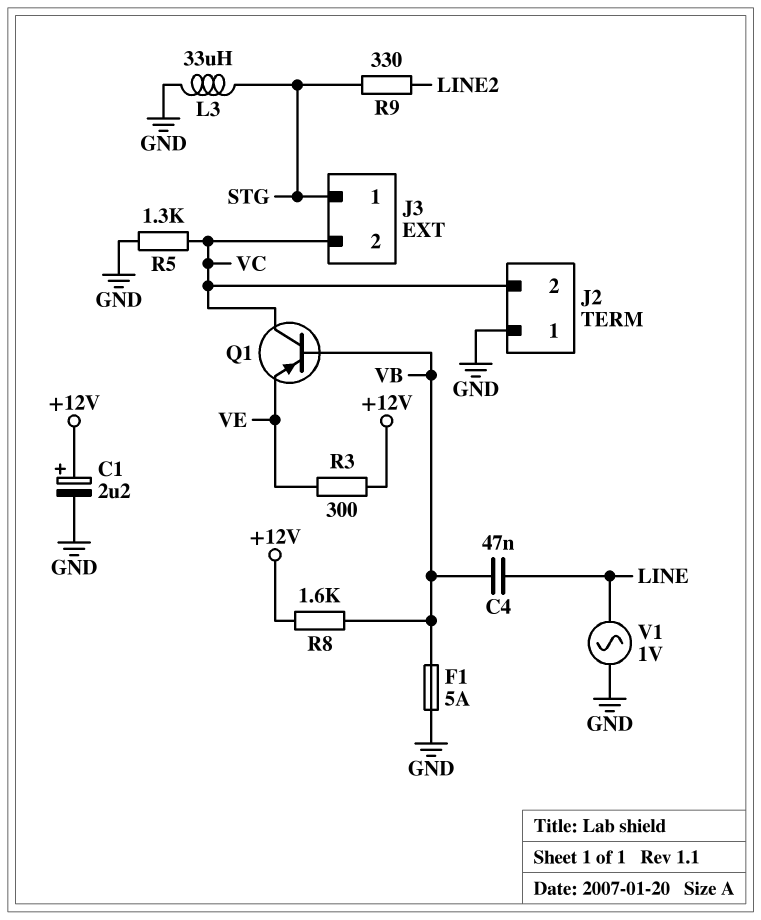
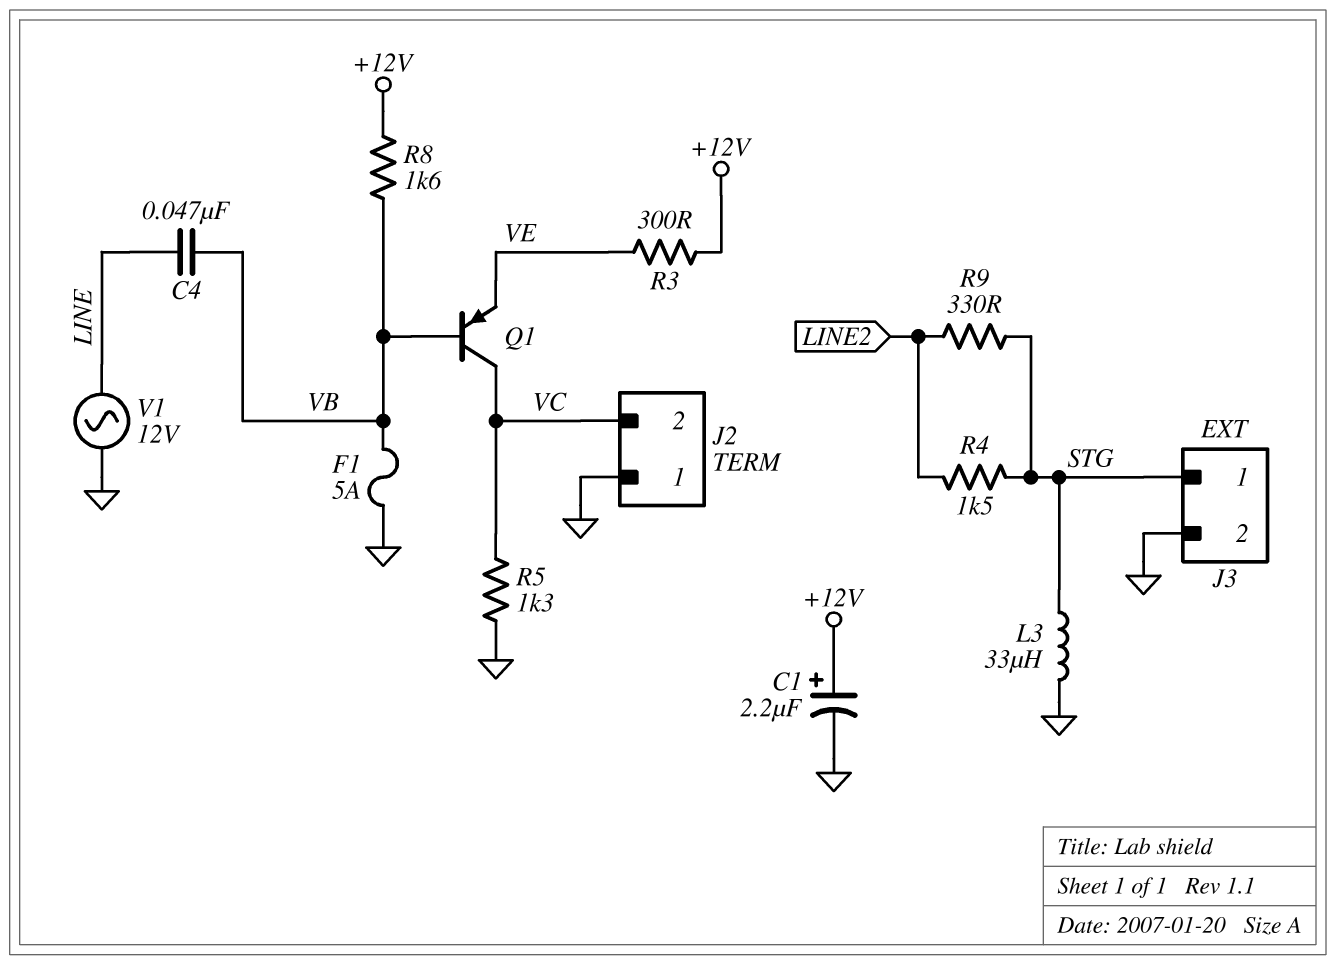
J3 pin 2: VC -> GND
R4: none -> 1.5k (LINE2, STG)
V1: AC 1V (GND, LINE) -> AC 12V (GND, LINE)

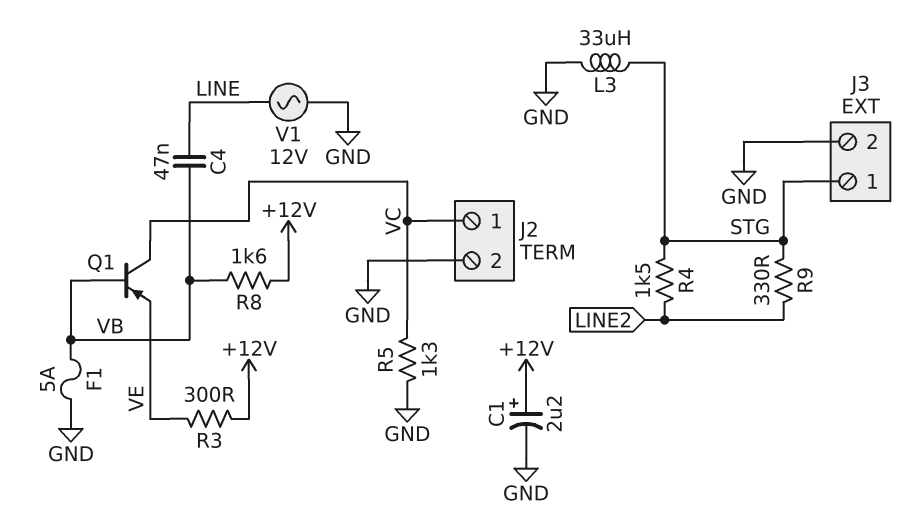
J2 pin 1: GND -> VC
J2 pin 2: VC -> GND

